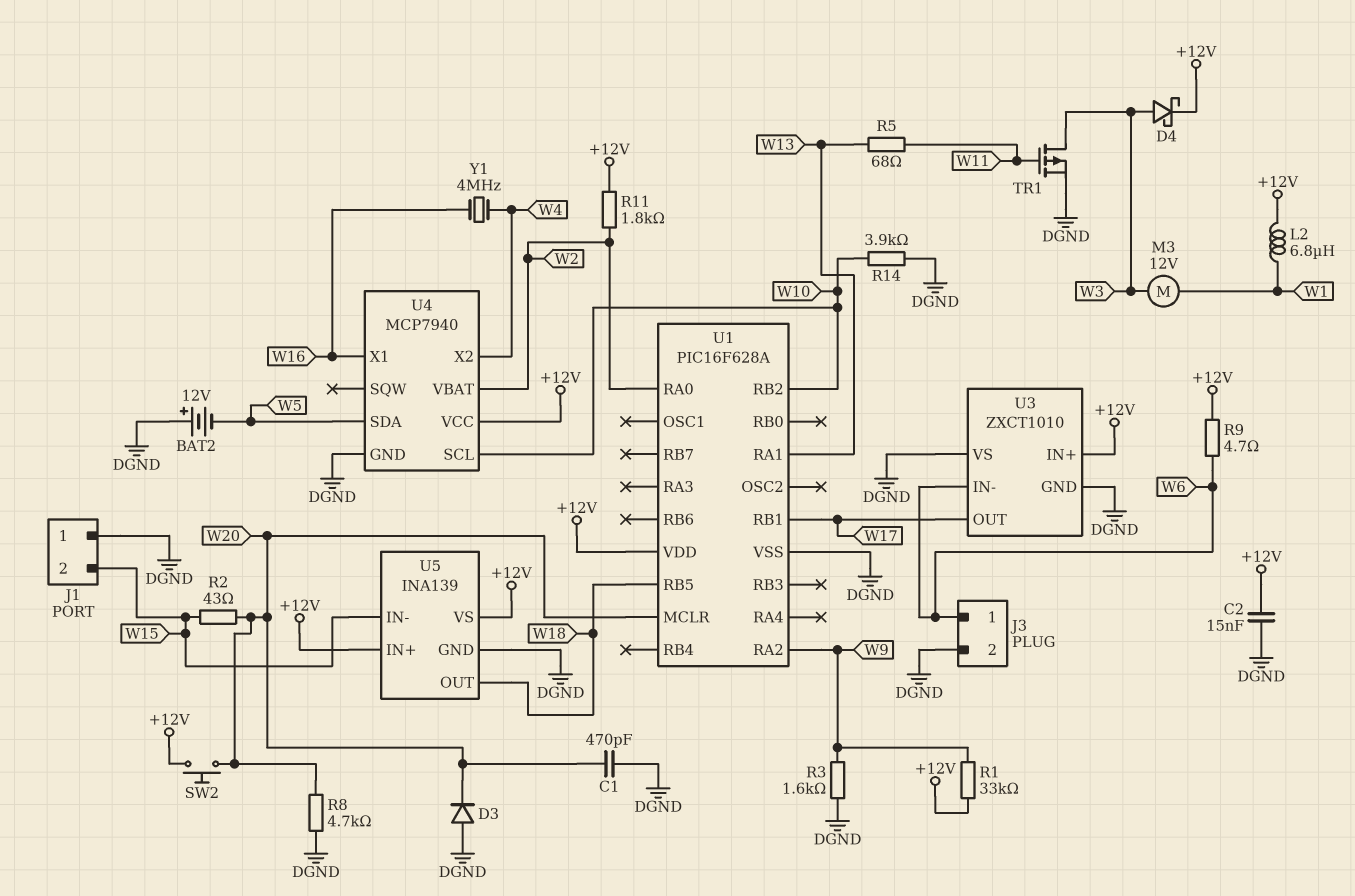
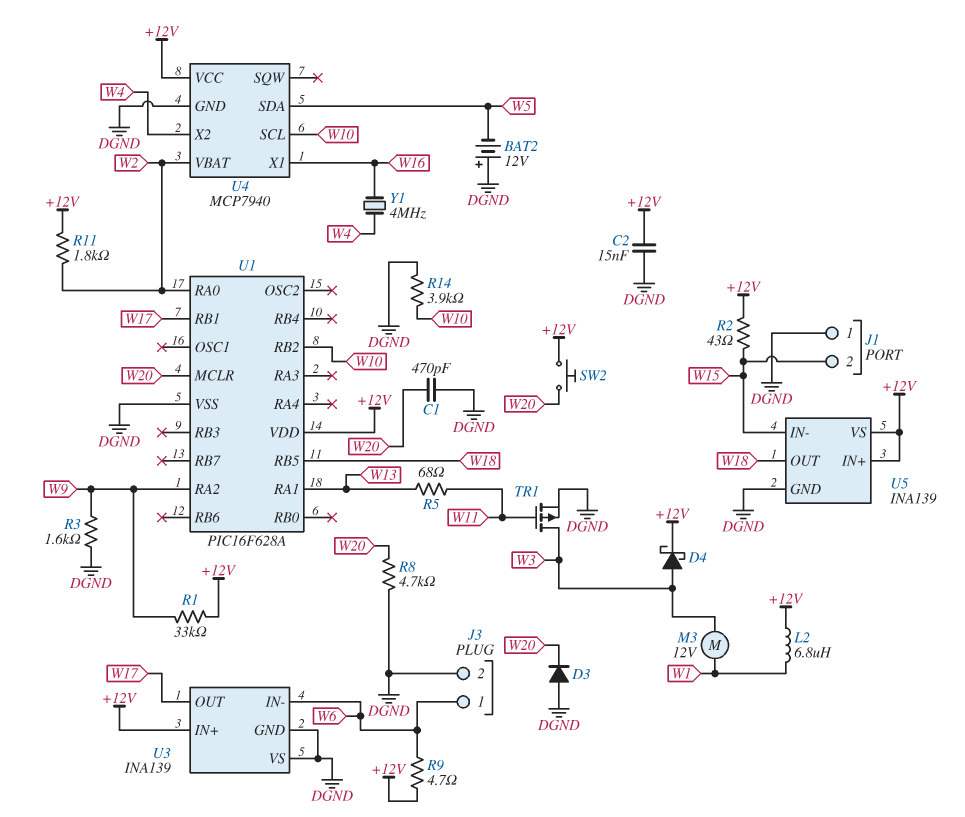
R2: 43 (W15, W20) -> 43 (+12V, W15)
U3: ZXCT1010 -> INA139

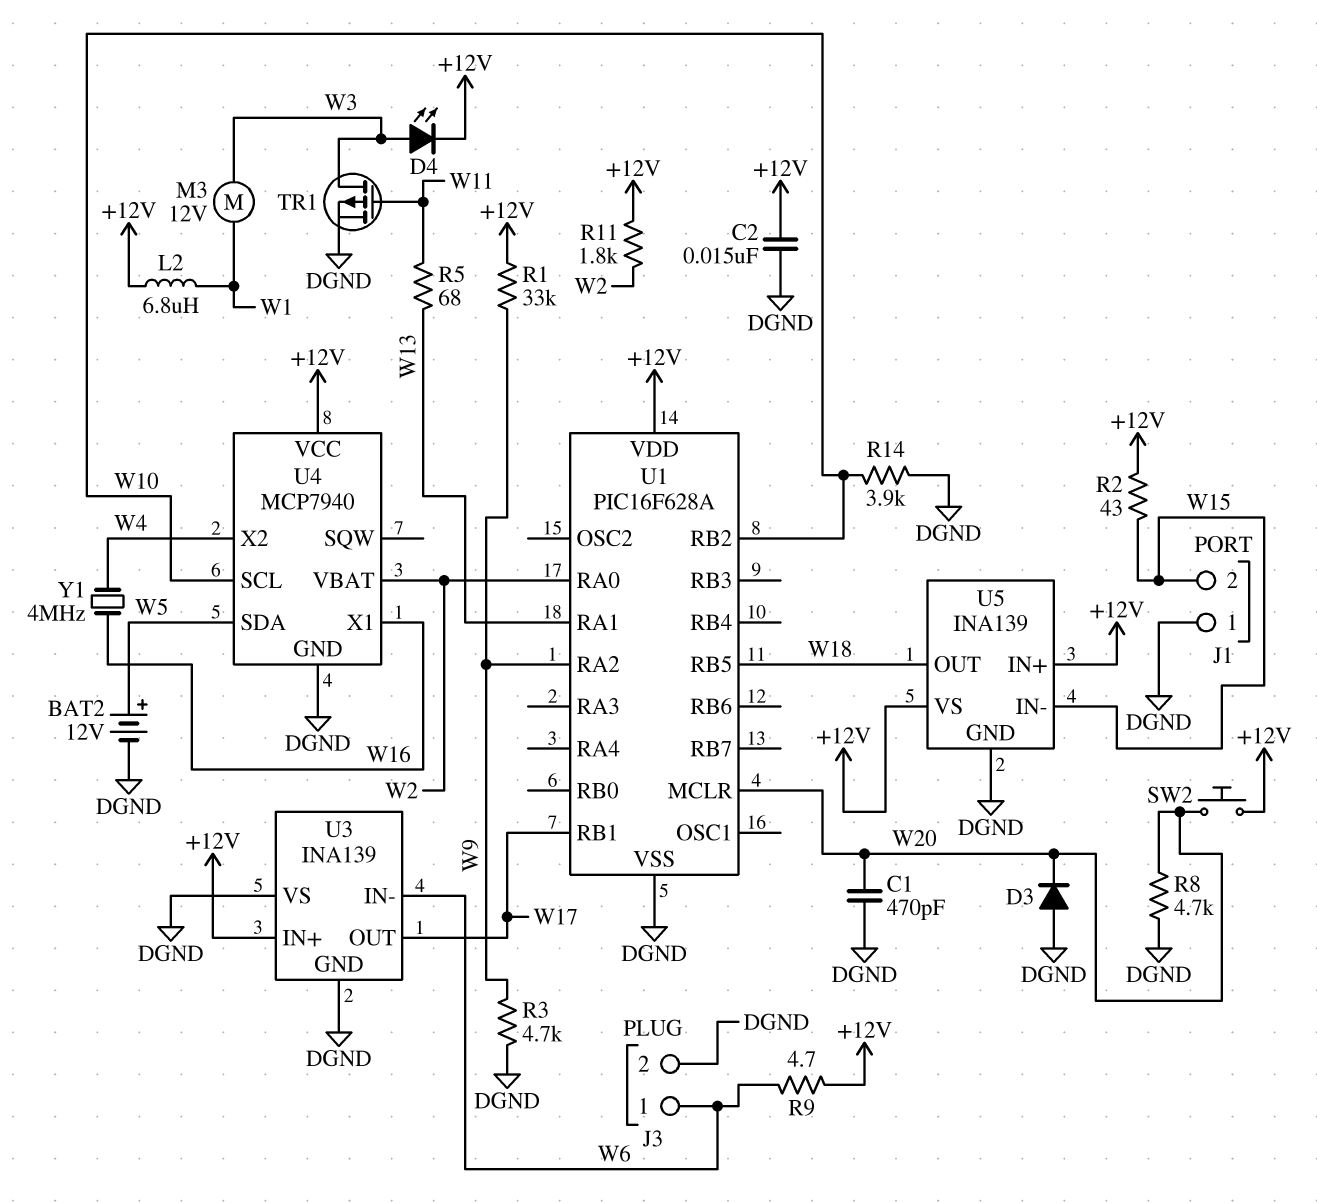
BAT2: 12V (plus DGND, minus W5) -> 12V (plus W5, minus DGND)
D4: schottky (A W3, K +12V) -> LED (A W3, K +12V)
R3: 1.6k (DGND, W9) -> 4.7k (DGND, W9)

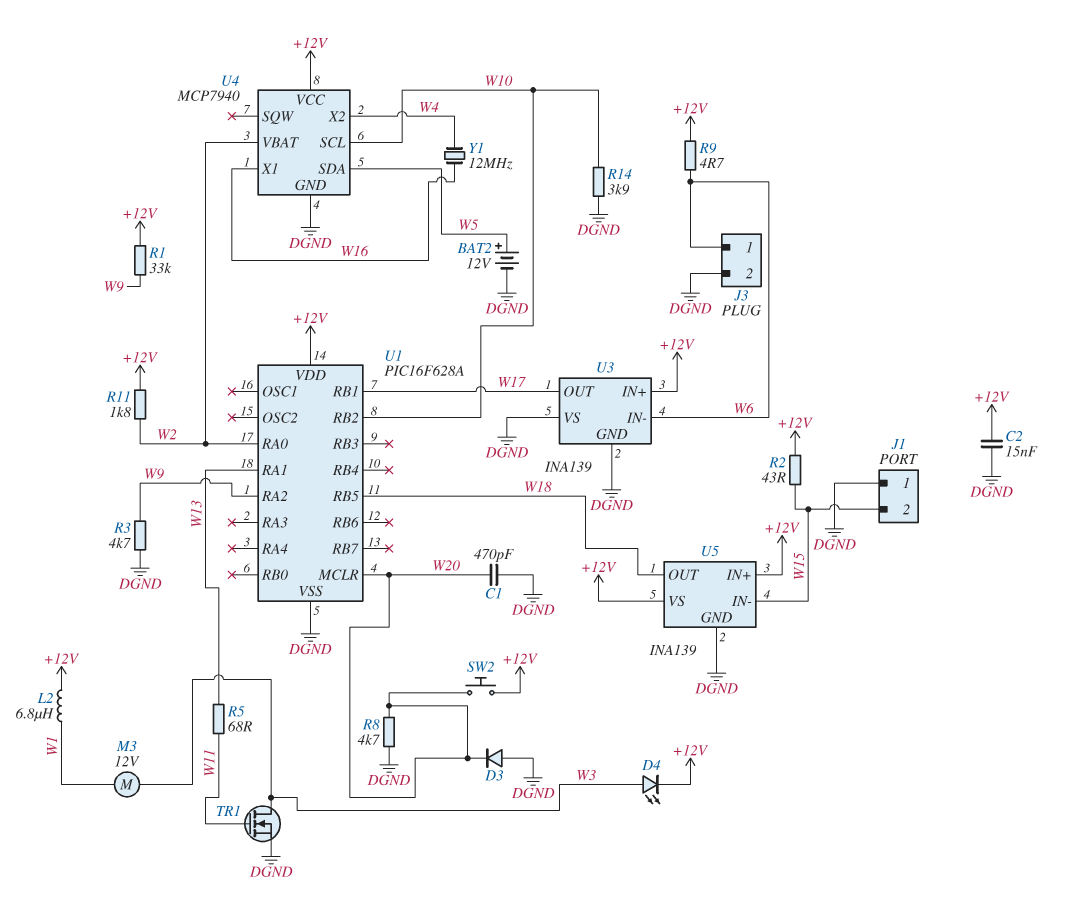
TR1: PMOS (G W11, D W3, S DGND) -> NMOS (G W11, D W3, S DGND)
Y1: 4MHz (W4, W16) -> 12MHz (W4, W16)

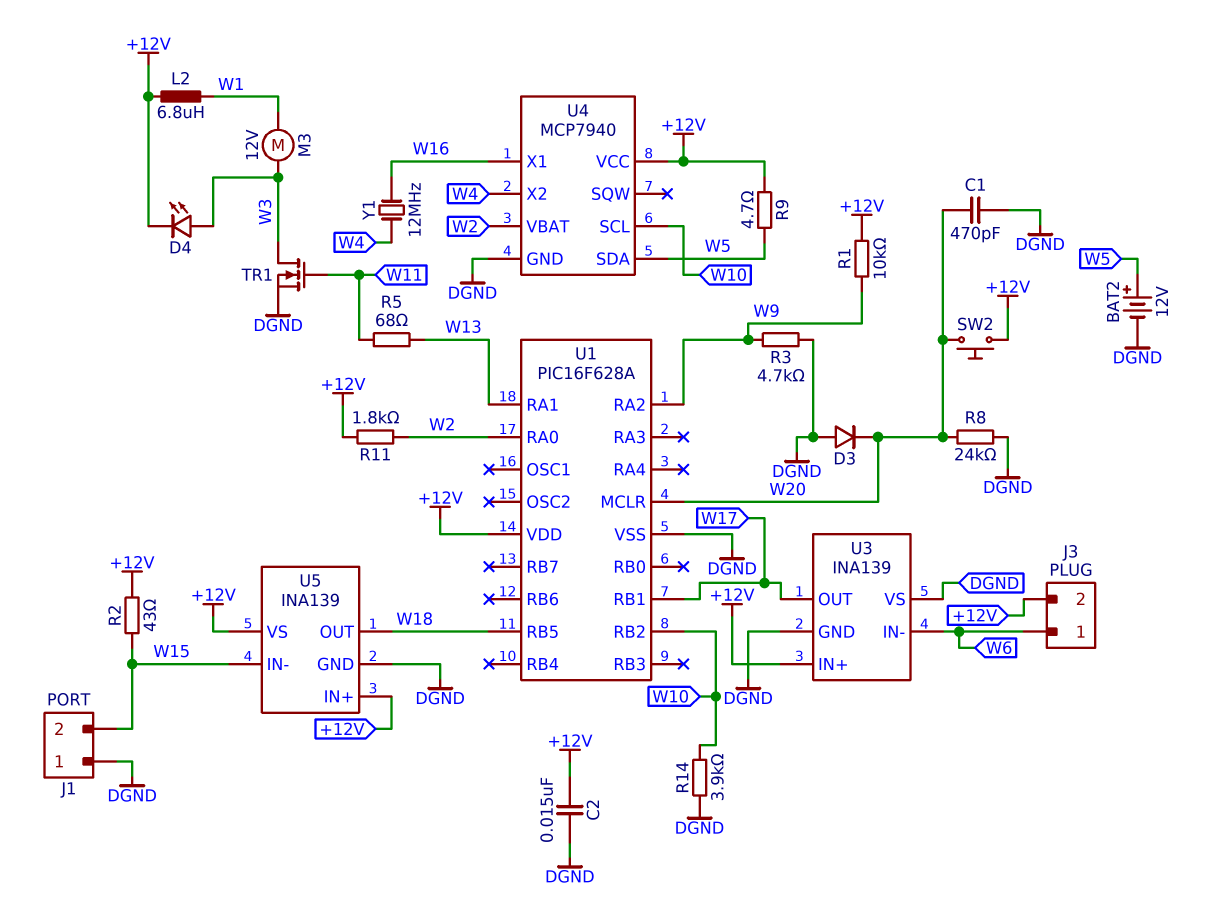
J3 pin 2: DGND -> +12V
R1: 33k (+12V, W9) -> 10k (+12V, W9)
R8: 4.7k (DGND, W20) -> 24k (DGND, W20)
R9: 4.7 (+12V, W6) -> 4.7 (+12V, W5)

